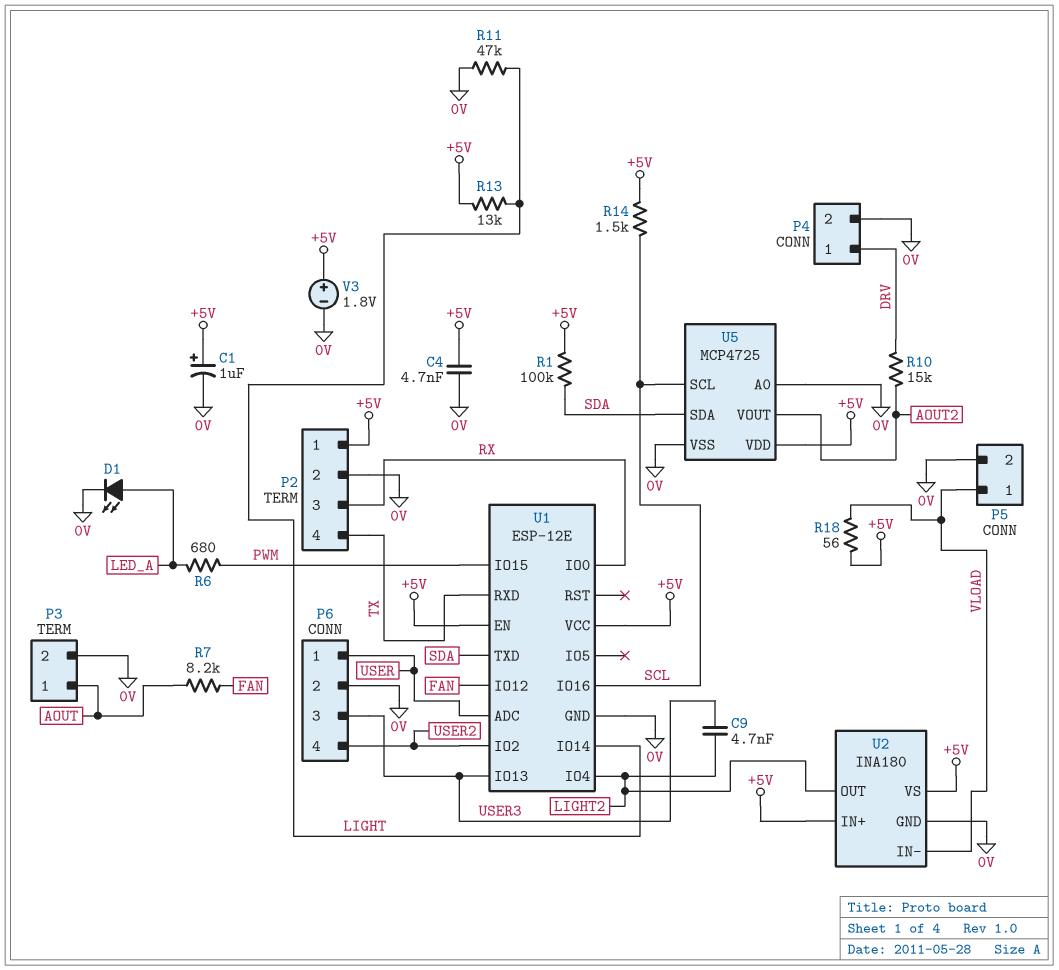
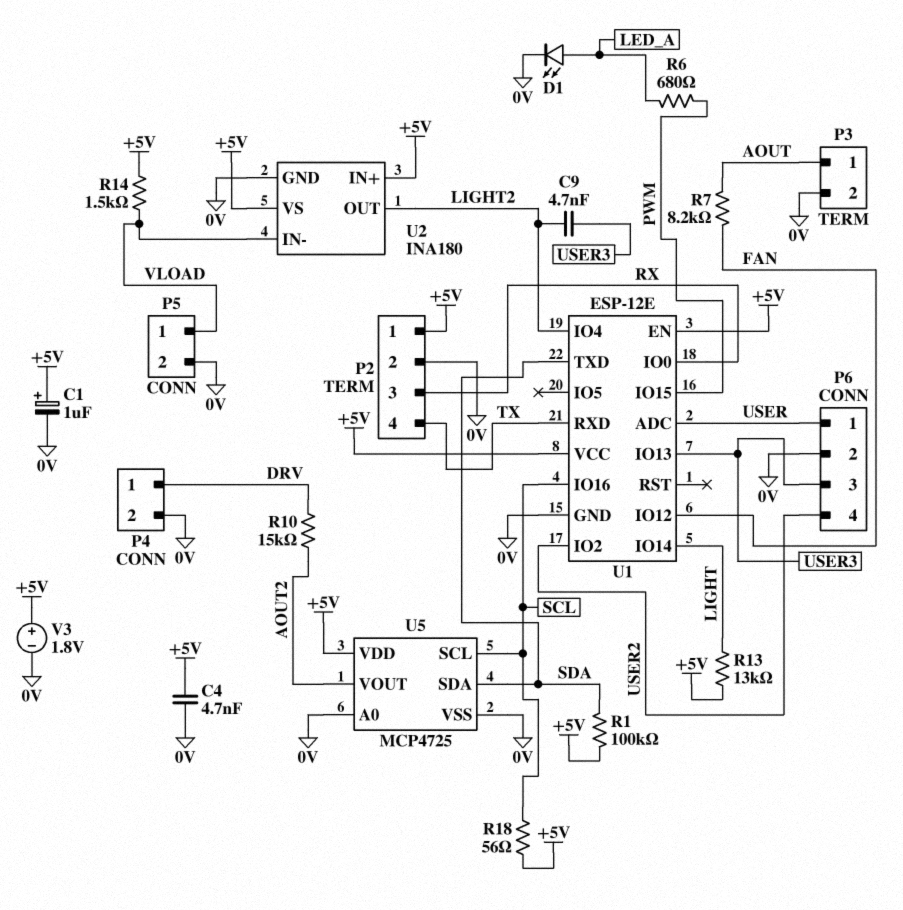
R11: 47k (0V, LIGHT) -> none
R14: 1.5k (+5V, SCL) -> 1.5k (+5V, VLOAD)
R18: 56 (+5V, VLOAD) -> 56 (+5V, SCL)

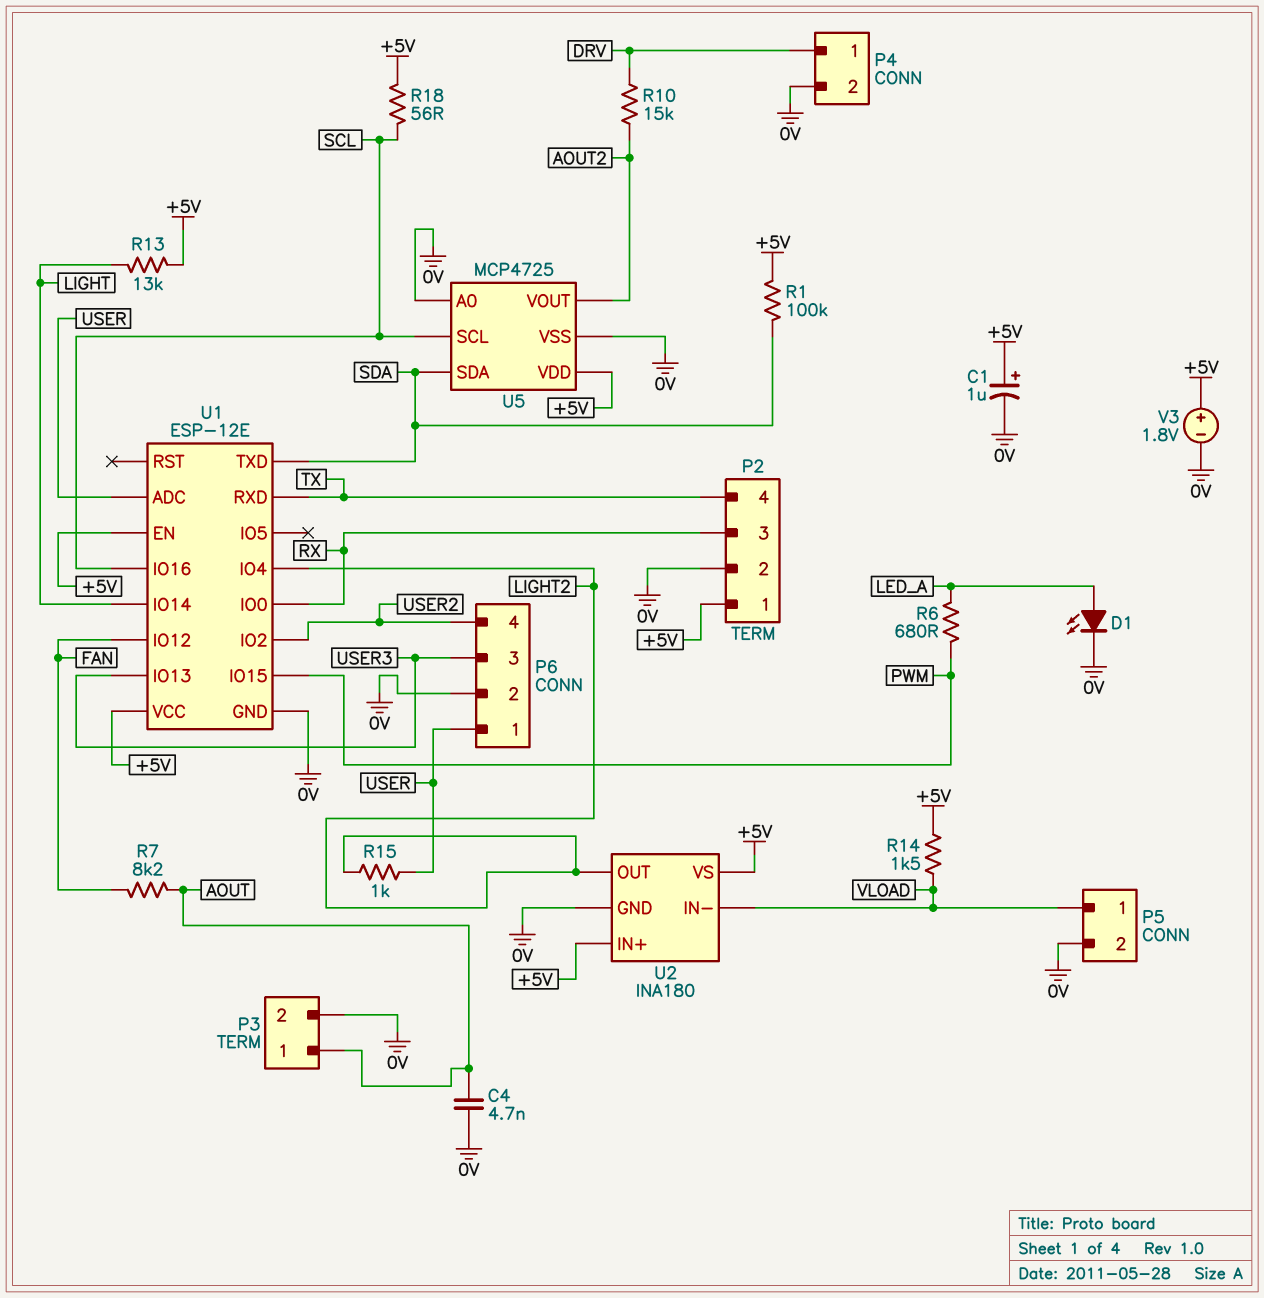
C4: 4.7nF (+5V, 0V) -> 4.7nF (0V, AOUT)
C9: 4.7nF (LIGHT2, USER3) -> none
R15: none -> 1k (LIGHT2, USER)

